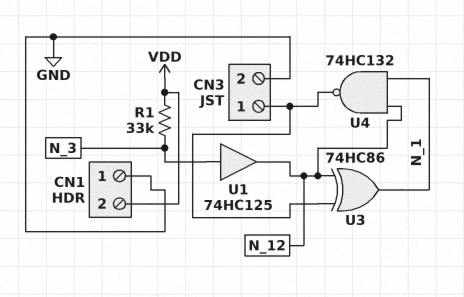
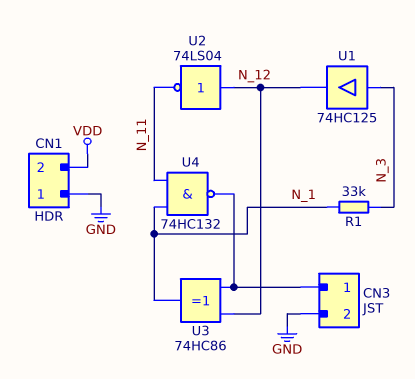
R1: 33k (N_3, VDD) -> 33k (N_1, N_3)
U2: none -> NOT 74LS04 (in N_12, out N_11)
U4: NAND 74HC132 (in N_1, in N_12, out CN3/1) -> NAND 74HC132 (in N_1, in N_11, out CN3/1)

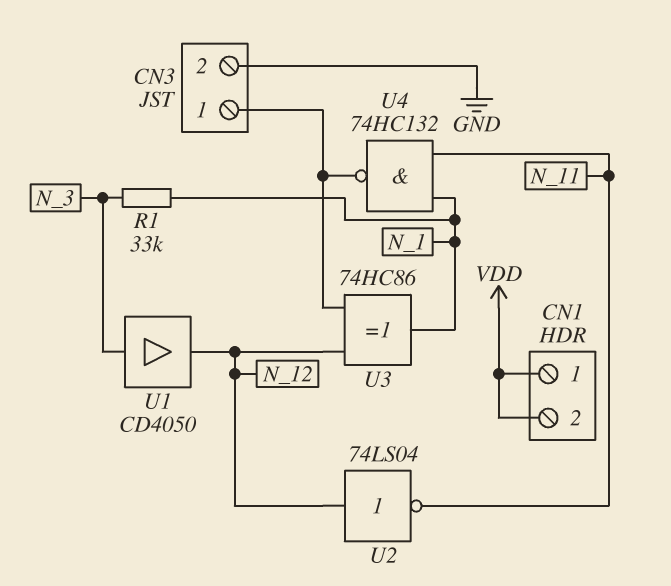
CN1 pin 1: GND -> VDD
U1: buffer 74HC125 (in N_3, out N_12) -> buffer CD4050 (in N_3, out N_12)

